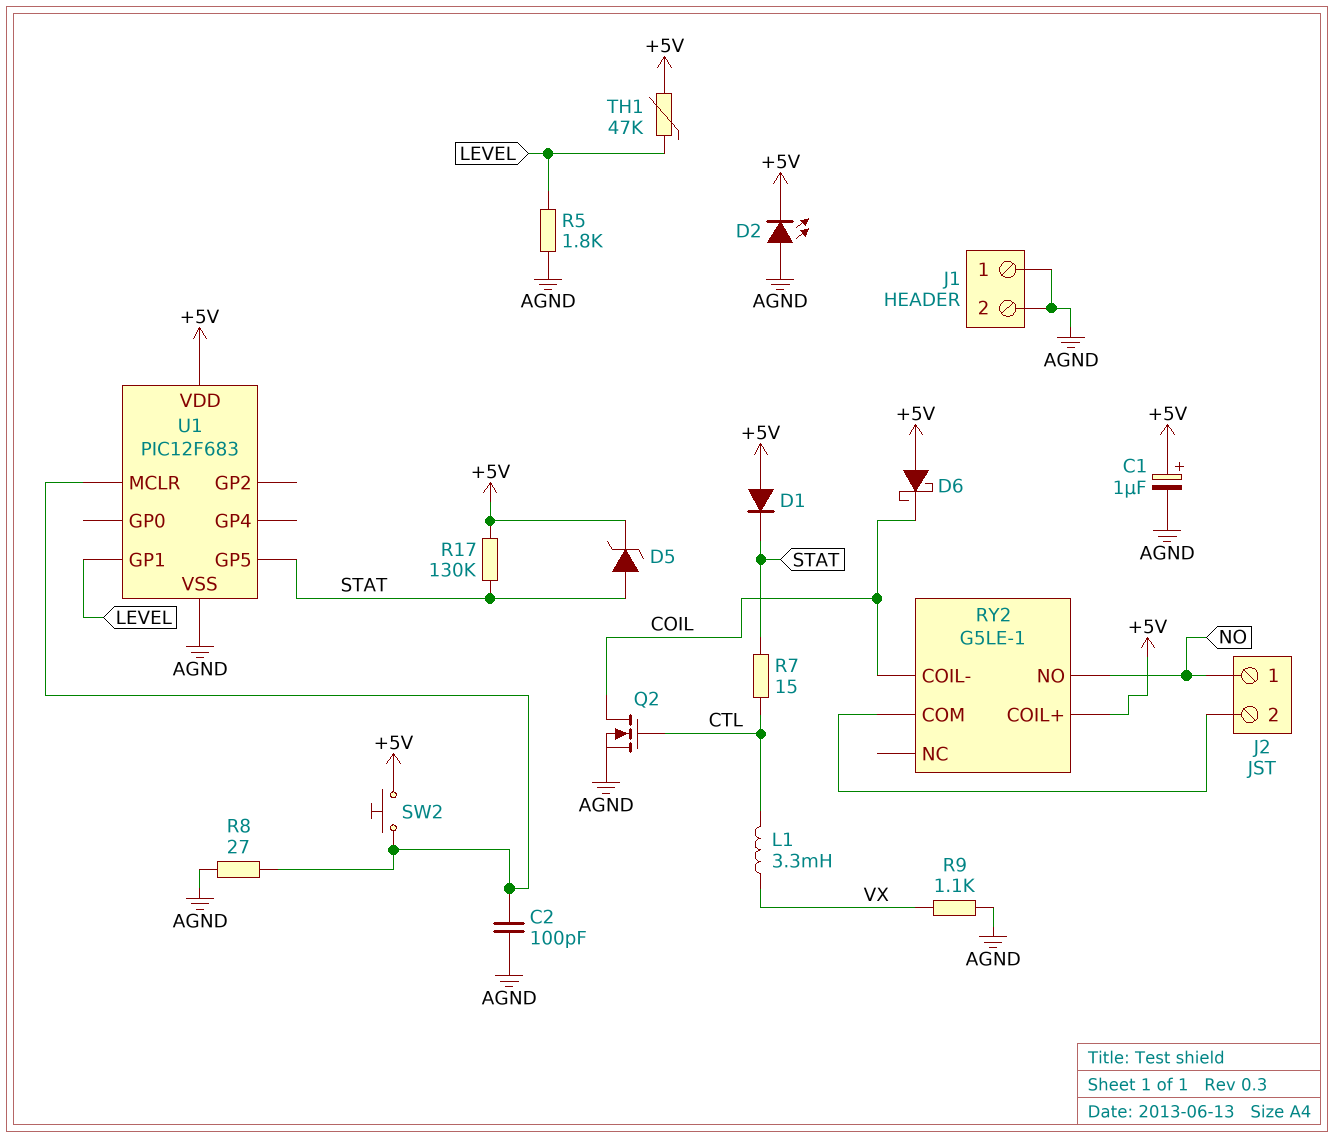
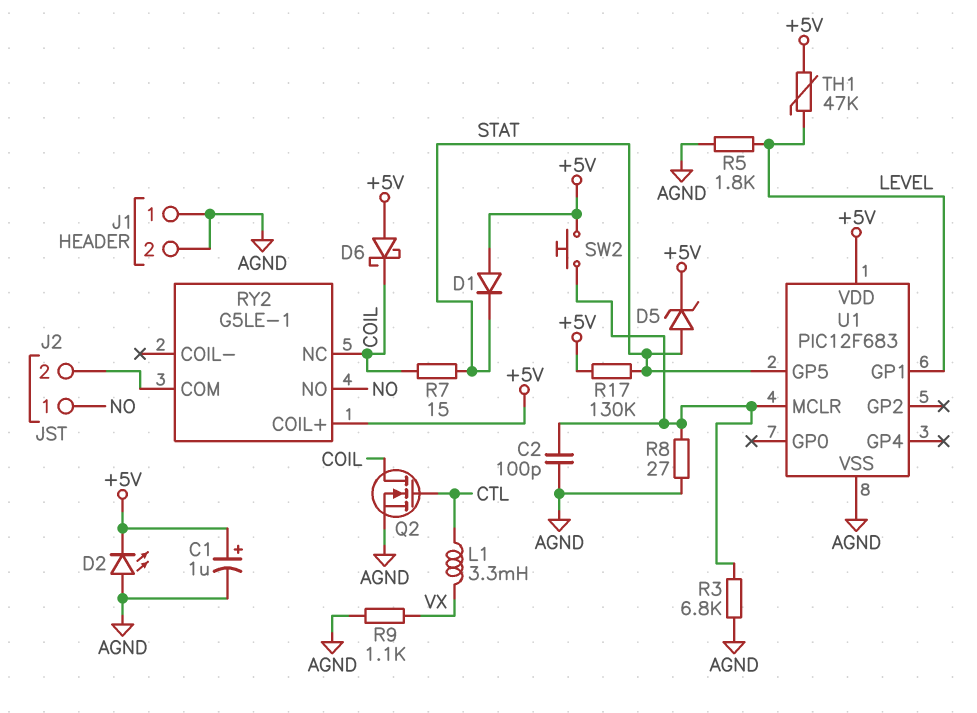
R3: none -> 6.8k (AGND, U1/MCLR)
R7: 15 (CTL, STAT) -> 15 (COIL, STAT)
RY2 pin COIL-: COIL -> none
RY2 pin NC: none -> COIL

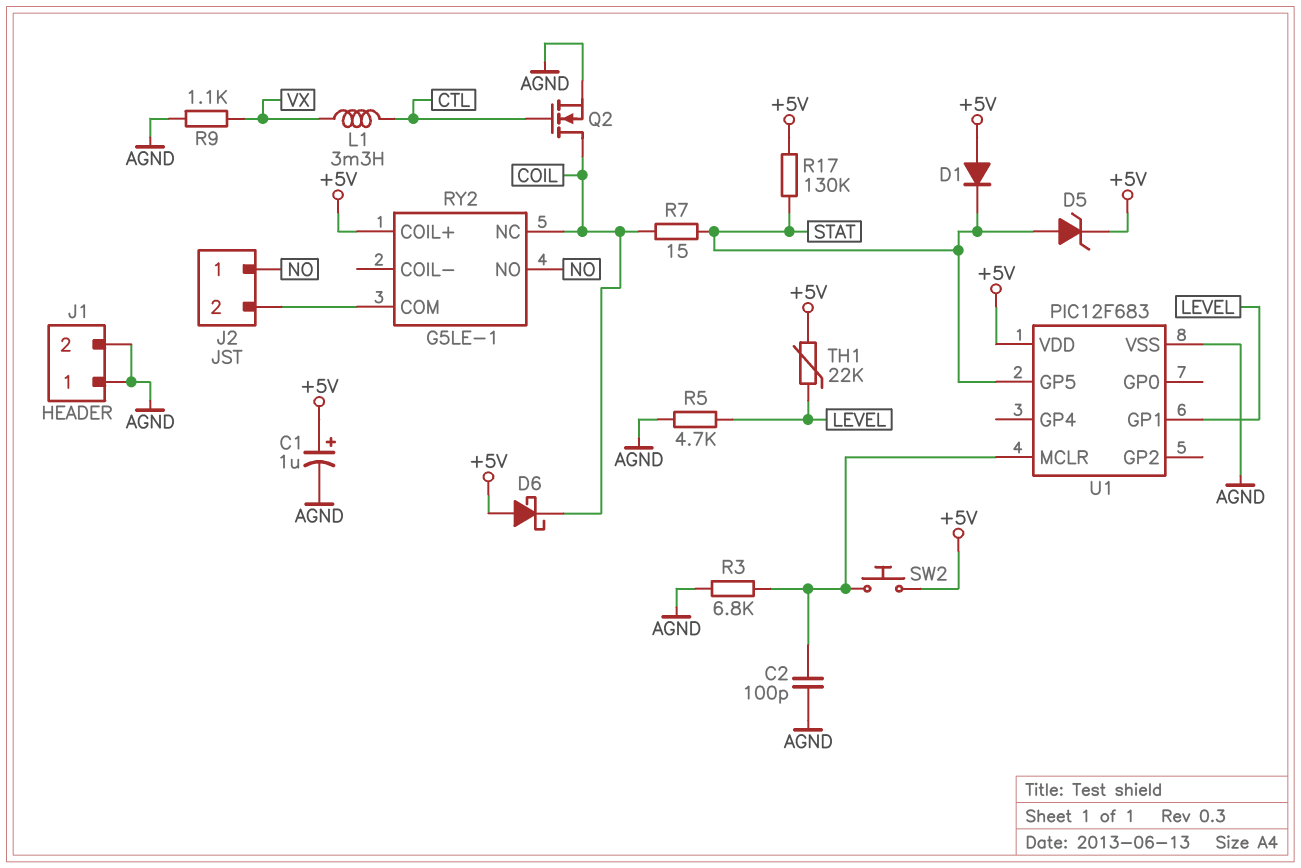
D2: LED (A AGND, K +5V) -> none
R5: 1.8k (AGND, LEVEL) -> 4.7k (AGND, LEVEL)
R8: 27 (AGND, U1/MCLR) -> none
TH1: 47k (+5V, LEVEL) -> 22k (+5V, LEVEL)

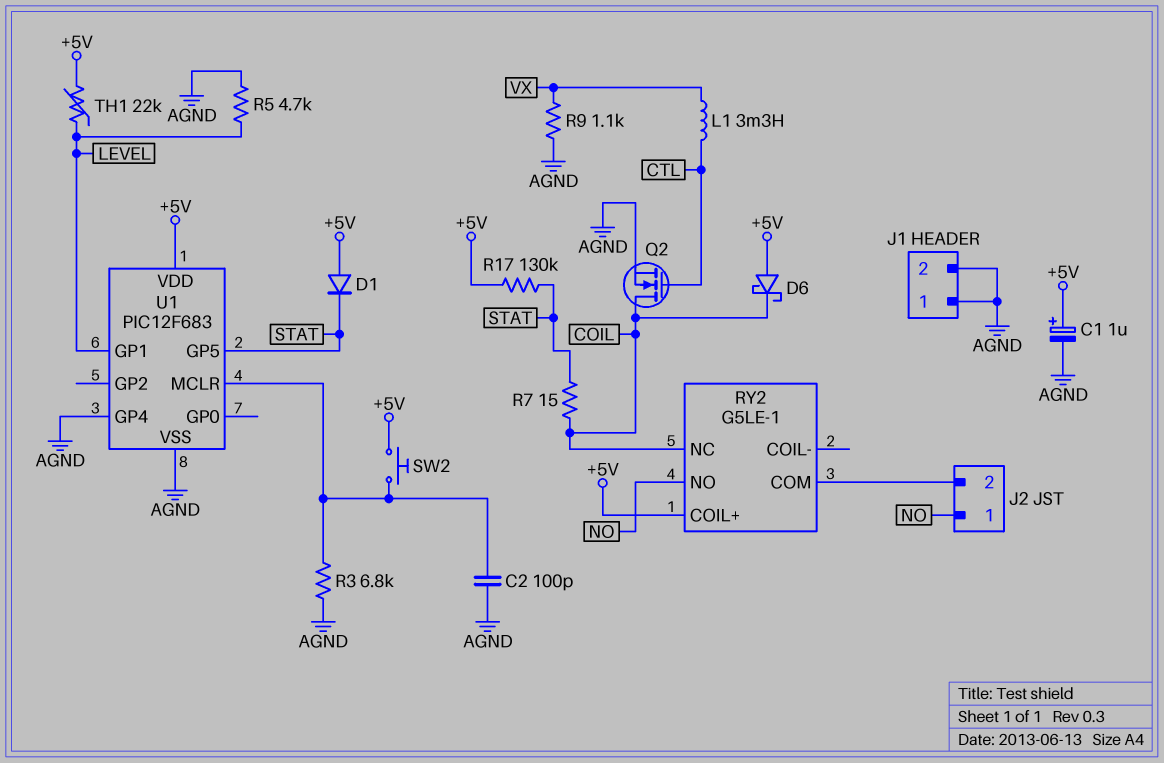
D5: zener (A STAT, K +5V) -> none
U1 pin GP4: none -> AGND

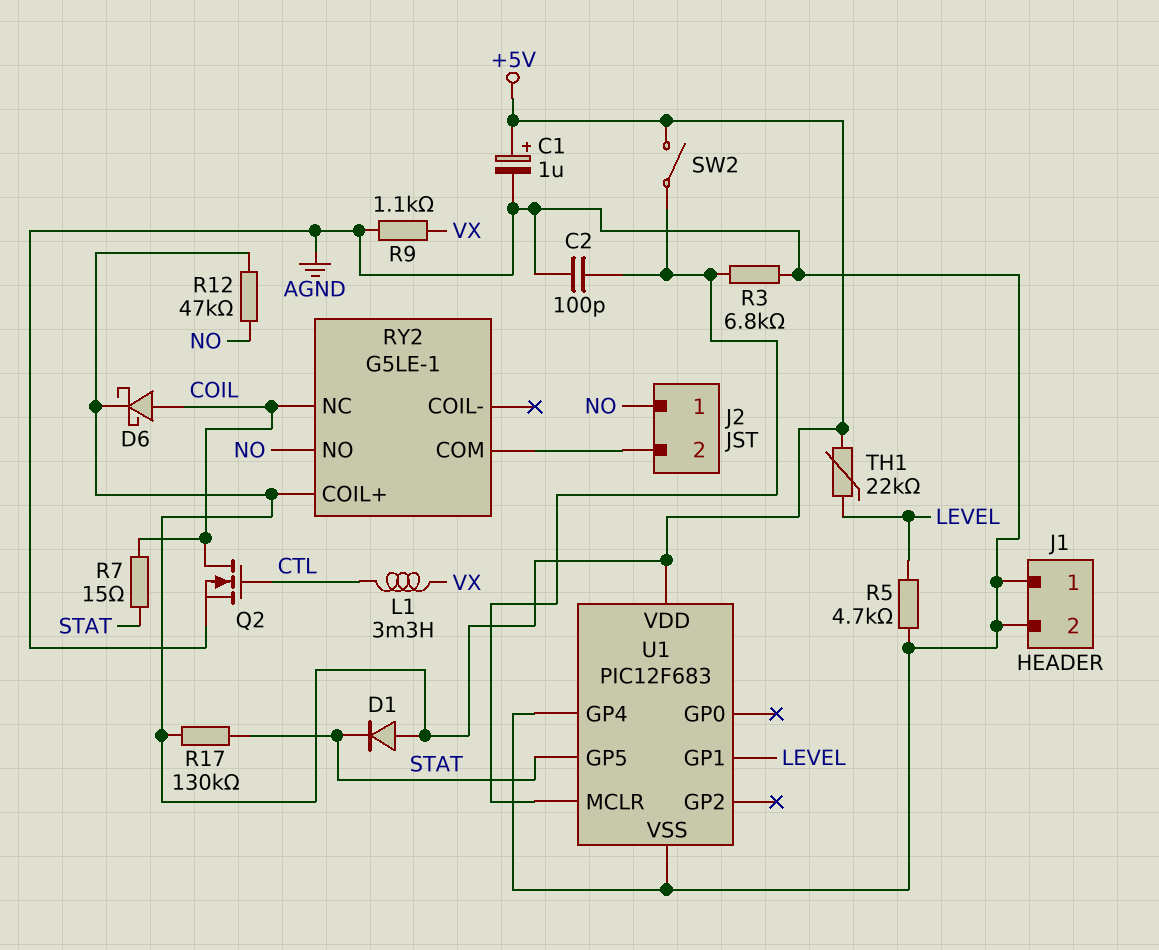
D6: schottky (A +5V, K COIL) -> schottky (A COIL, K +5V)
R12: none -> 47k (+5V, NO)
SW2: button (+5V, U1/MCLR) -> switch (+5V, U1/MCLR)

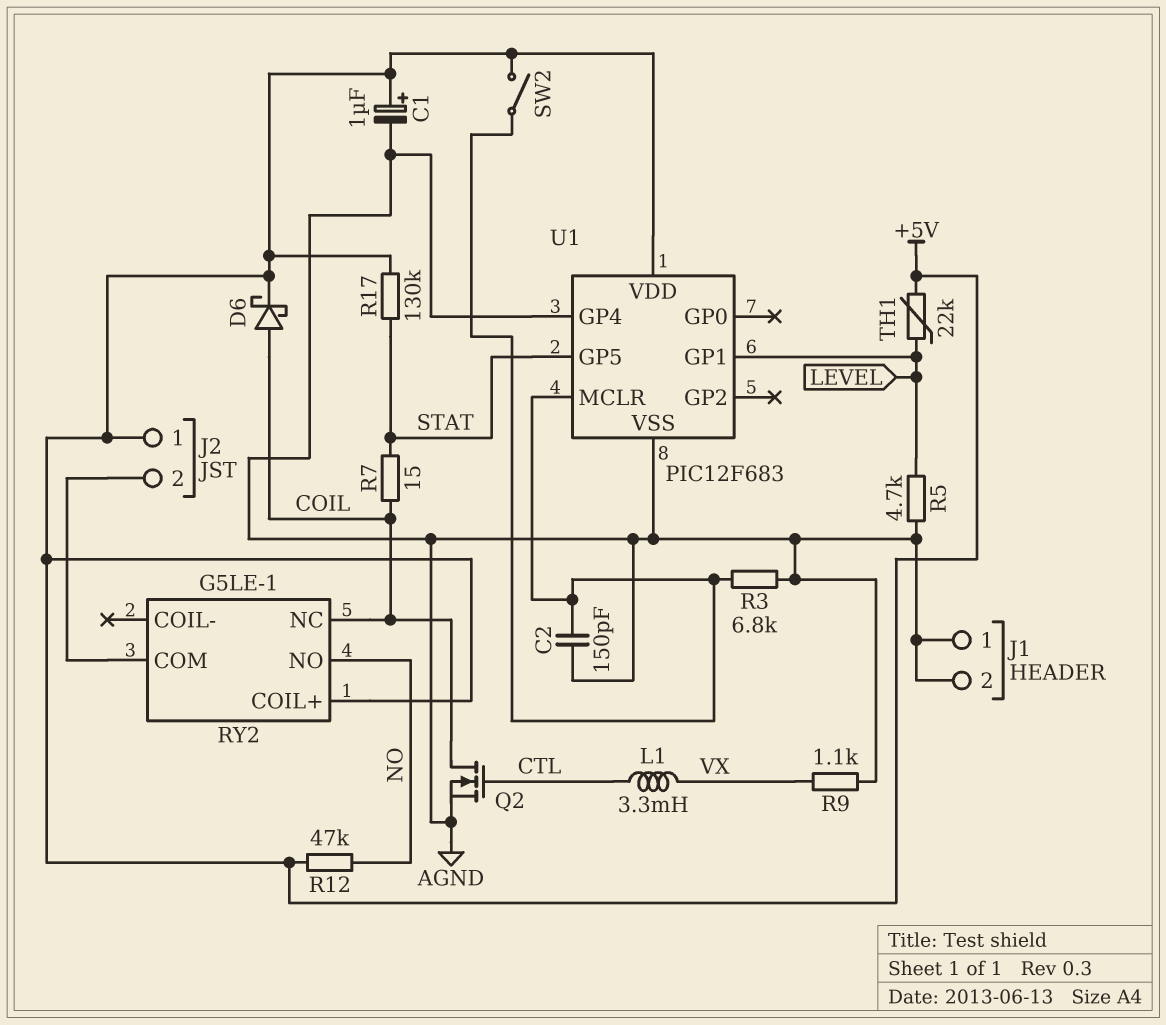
C2: 100pF (AGND, U1/MCLR) -> 150pF (AGND, U1/MCLR)
D1: diode (A +5V, K STAT) -> none
J2 pin 1: NO -> +5V

